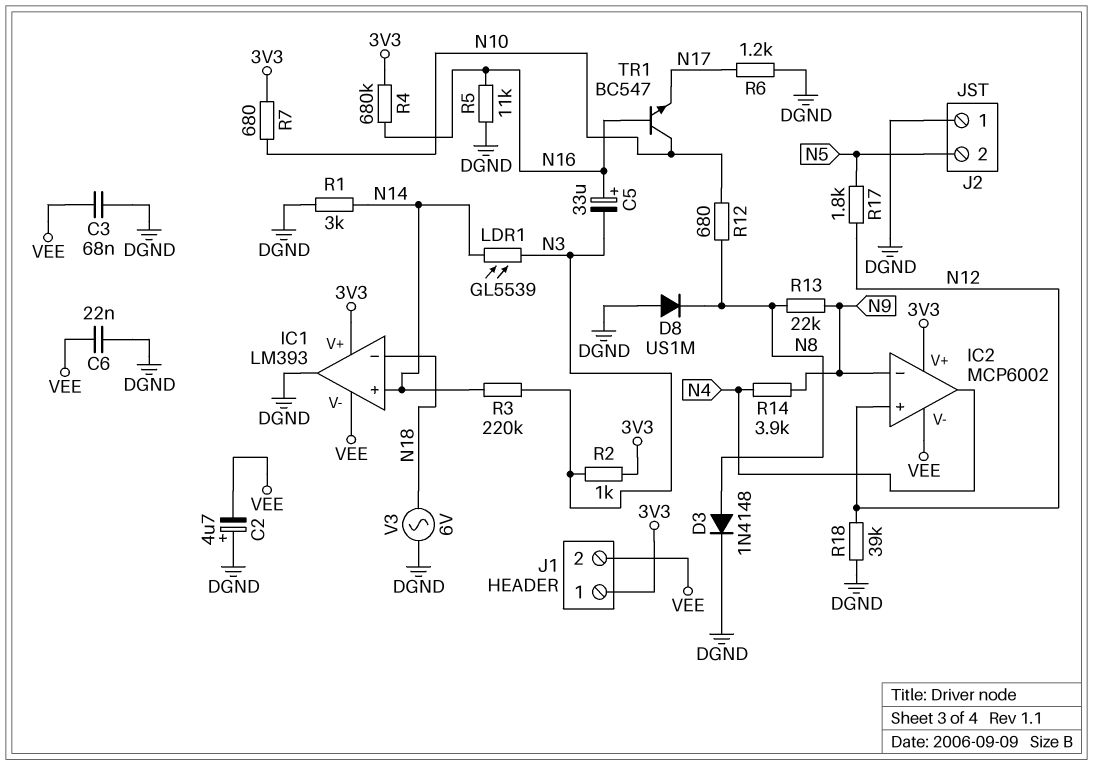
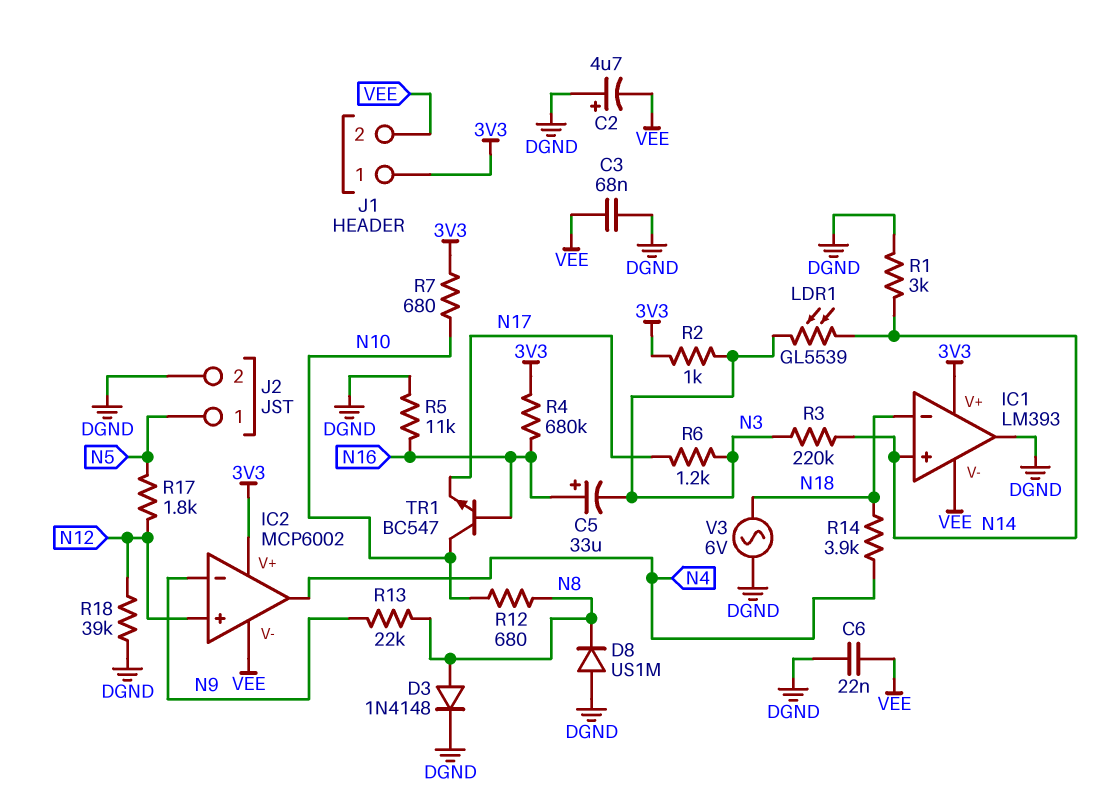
J2 pin 1: DGND -> N5
J2 pin 2: N5 -> DGND
R6: 1.2k (DGND, N17) -> 1.2k (N3, N17)
R14: 3.9k (N4, N9) -> 3.9k (N4, N18)

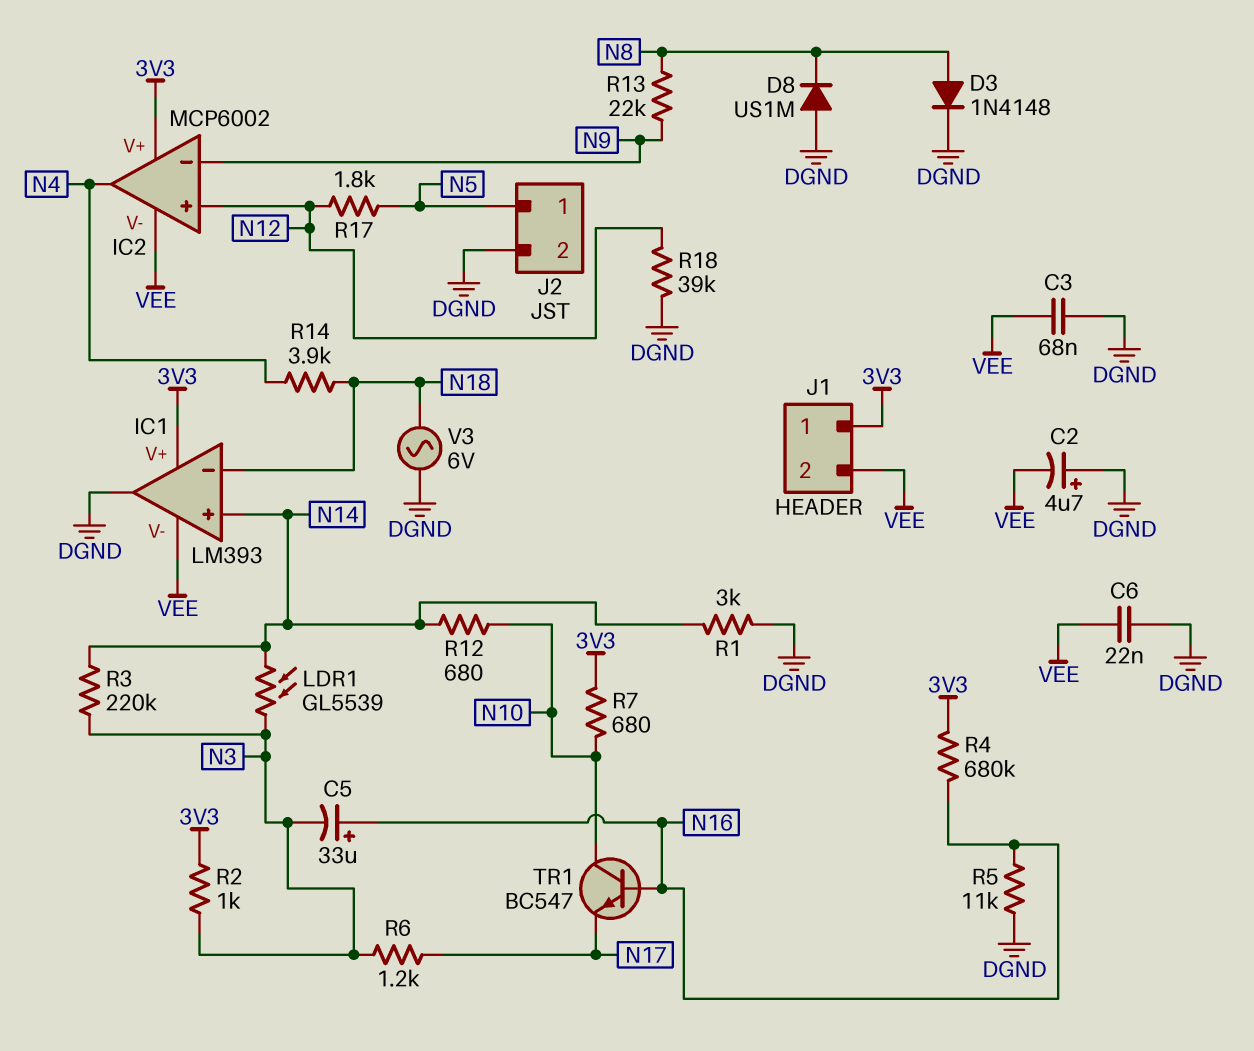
R12: 680 (N8, N10) -> 680 (N10, N14)

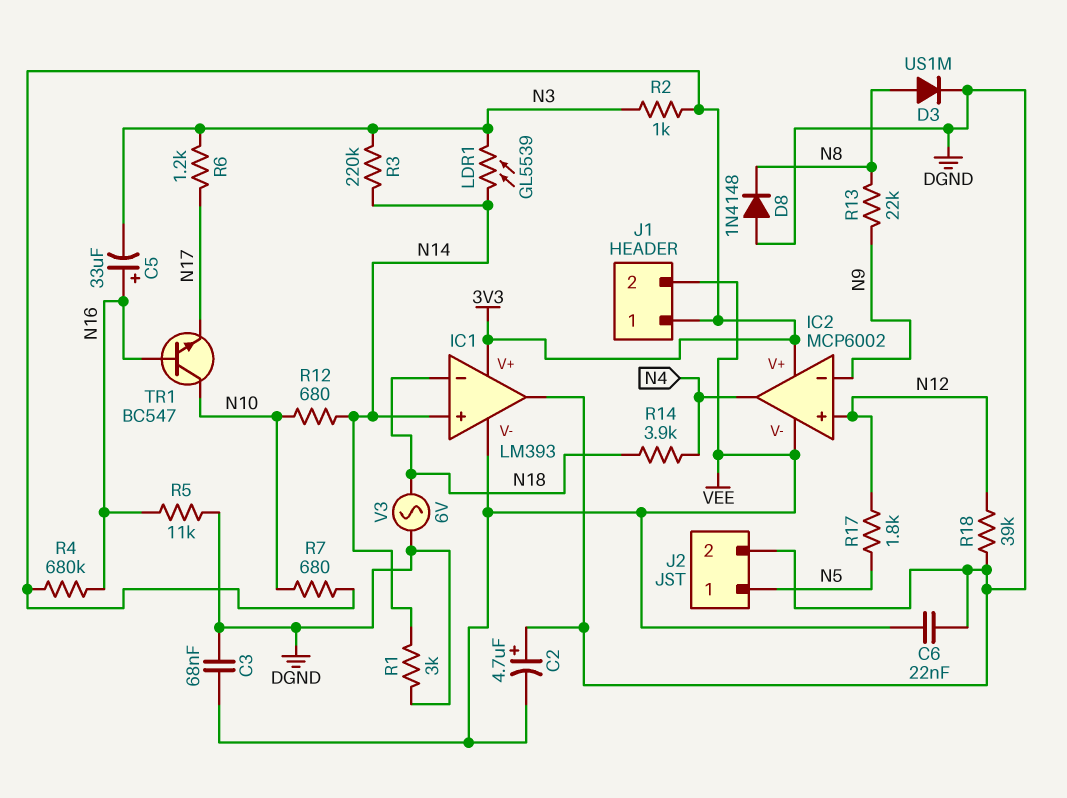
D3: diode 1N4148 (A N8, K DGND) -> diode US1M (A N8, K DGND)
D8: diode US1M (A DGND, K N8) -> diode 1N4148 (A DGND, K N8)

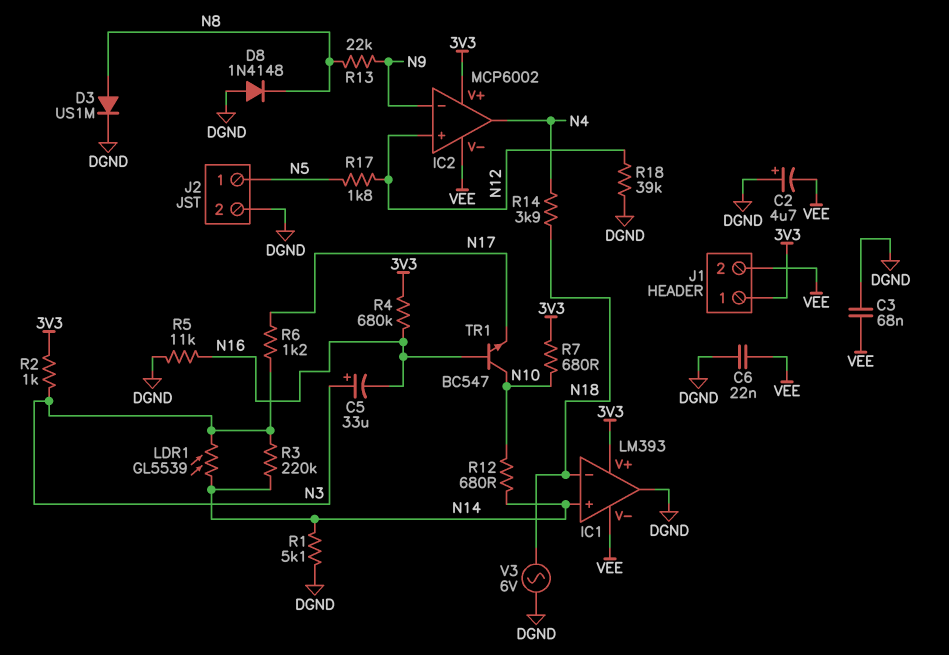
C5: 33uF (plus N16, minus N3) -> 33uF (plus N3, minus N16)
R1: 3k (DGND, N14) -> 5.1k (DGND, N14)

